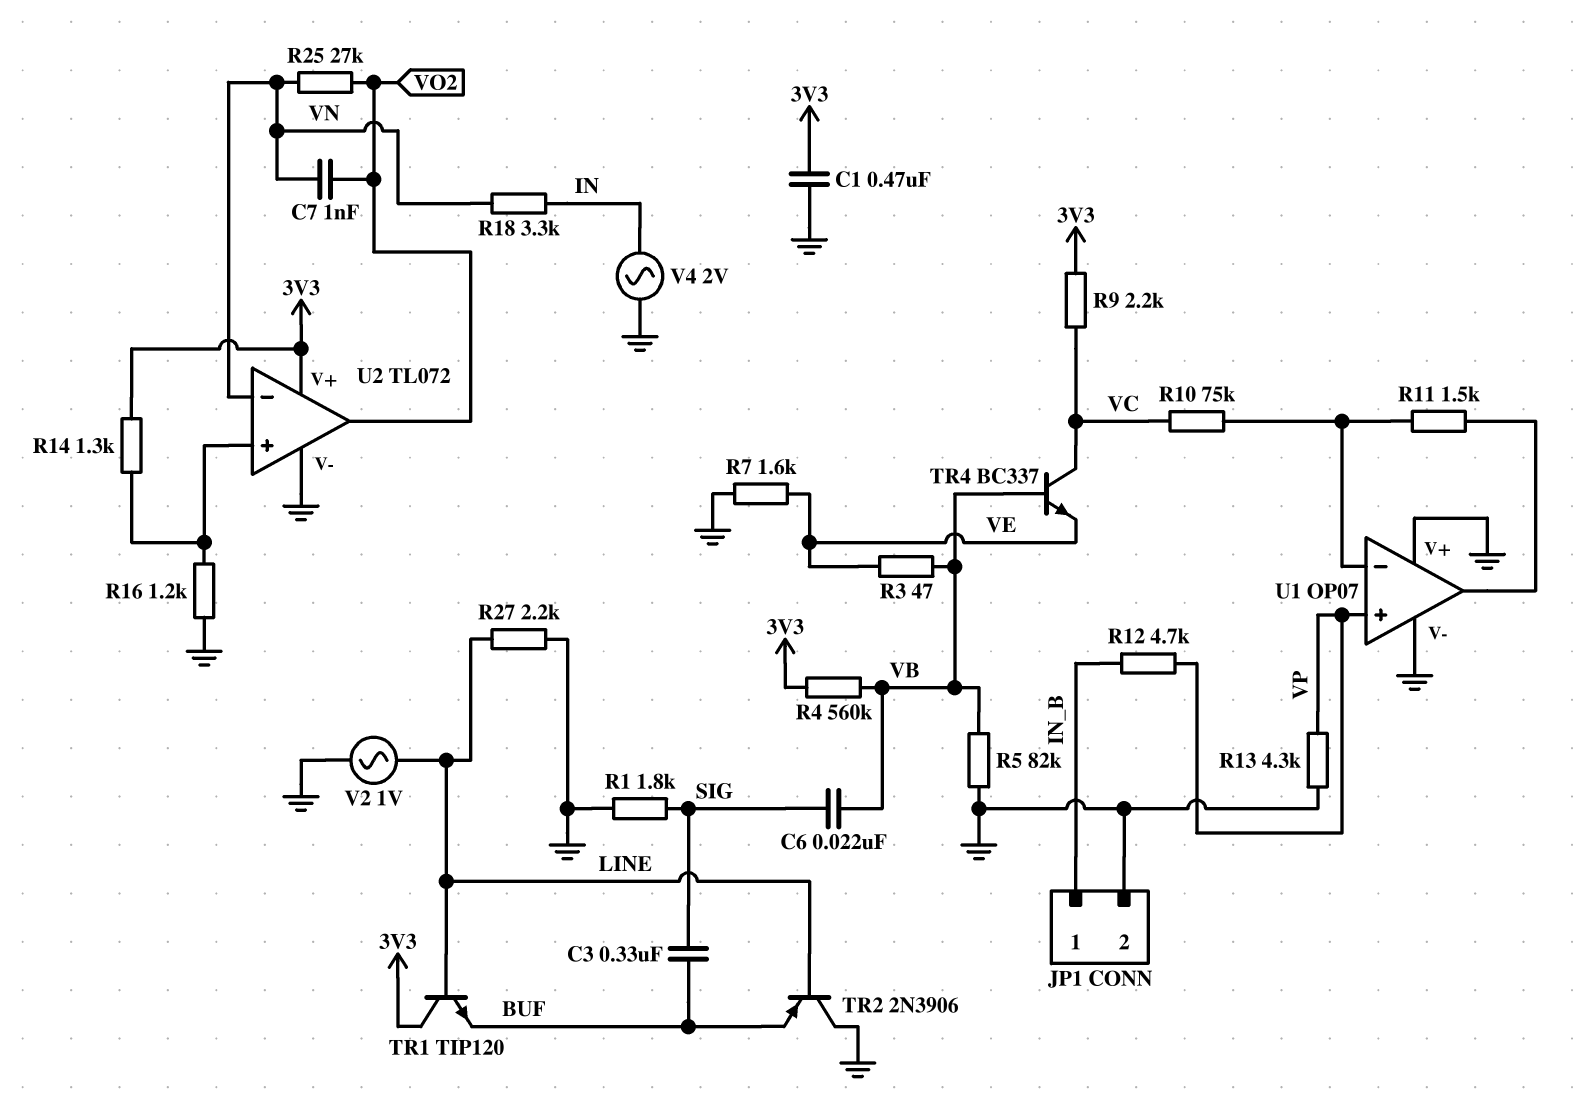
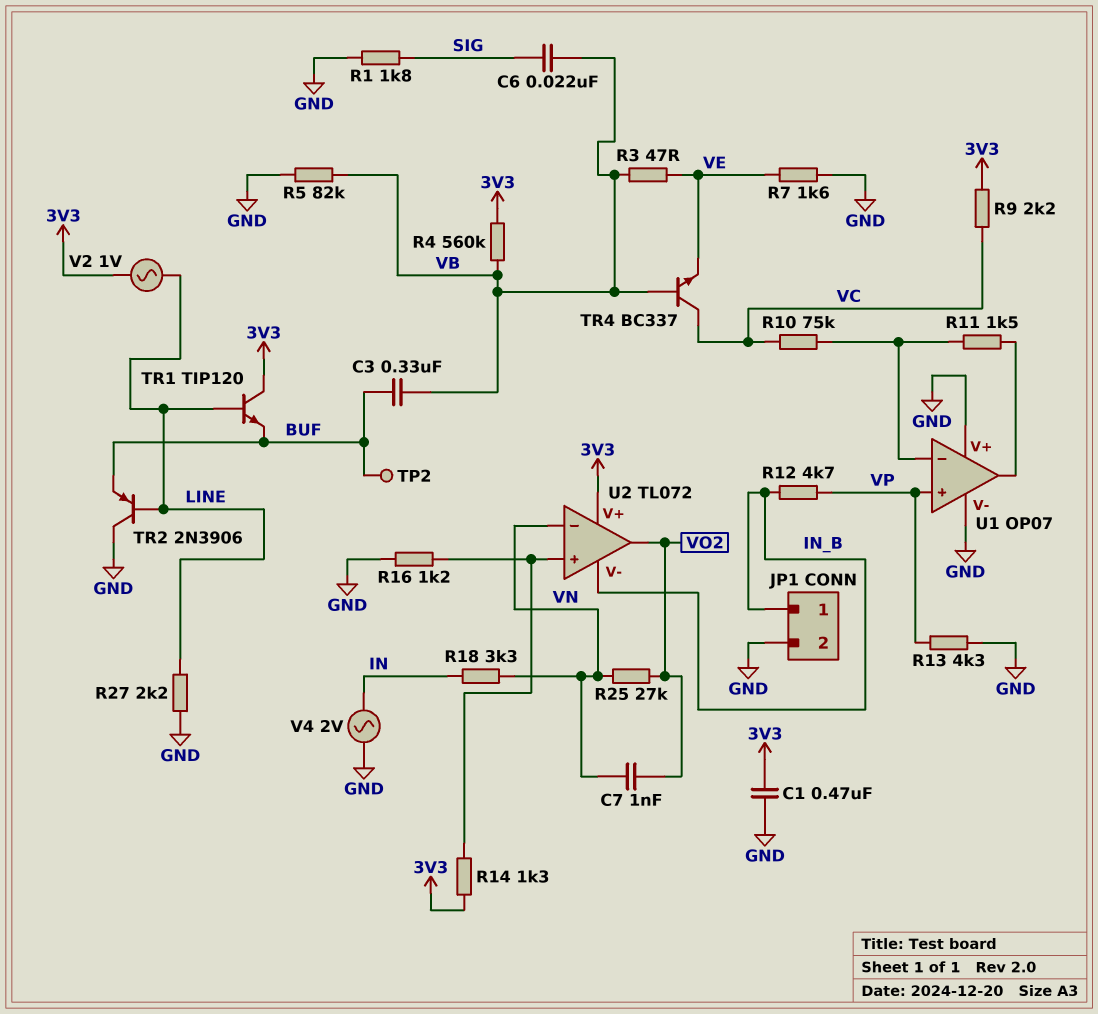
C3: 330nF (BUF, SIG) -> 330nF (BUF, VB)
TP2: none -> test point (BUF)
U2 pin V-: GND -> IN_B
V2: AC 1V (GND, LINE) -> AC 1V (3V3, LINE)

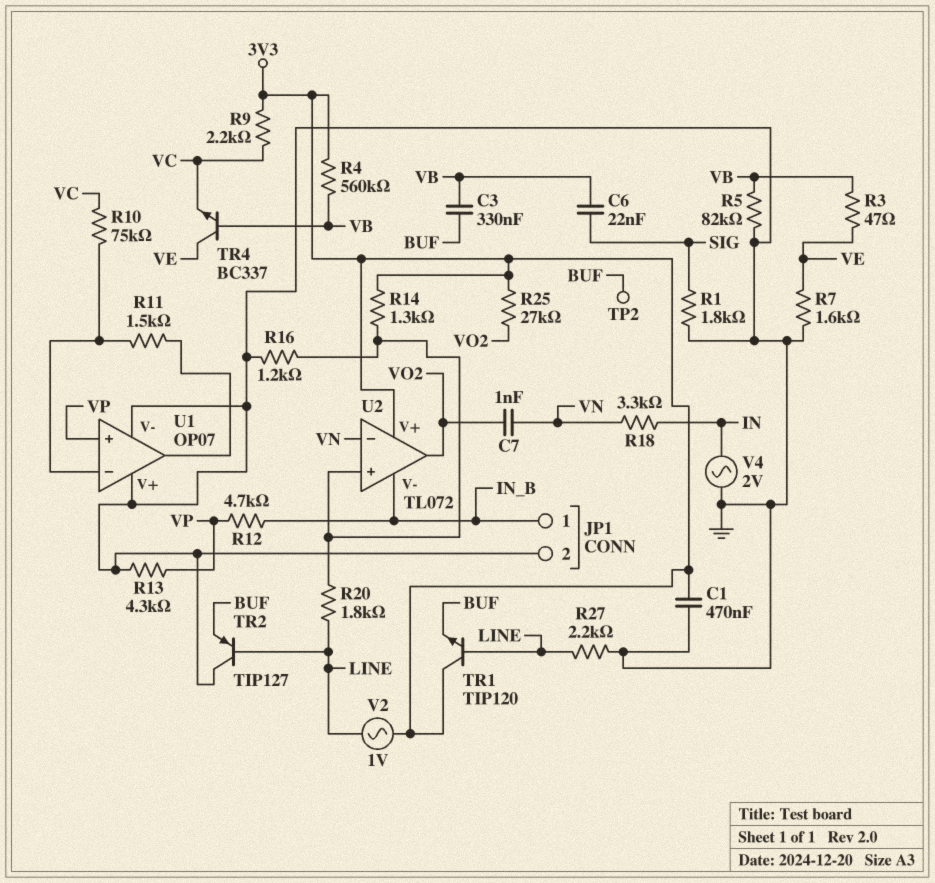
R20: none -> 1.8k (LINE, U2/in+)
R25: 27k (VN, VO2) -> 27k (3V3, VO2)
TR2: PNP 2N3906 (B LINE, C GND, E BUF) -> PNP TIP127 (B LINE, C GND, E BUF)
TR4: NPN BC337 (B VB, C VC, E VE) -> NPN BC337 (B VB, C VE, E VC)

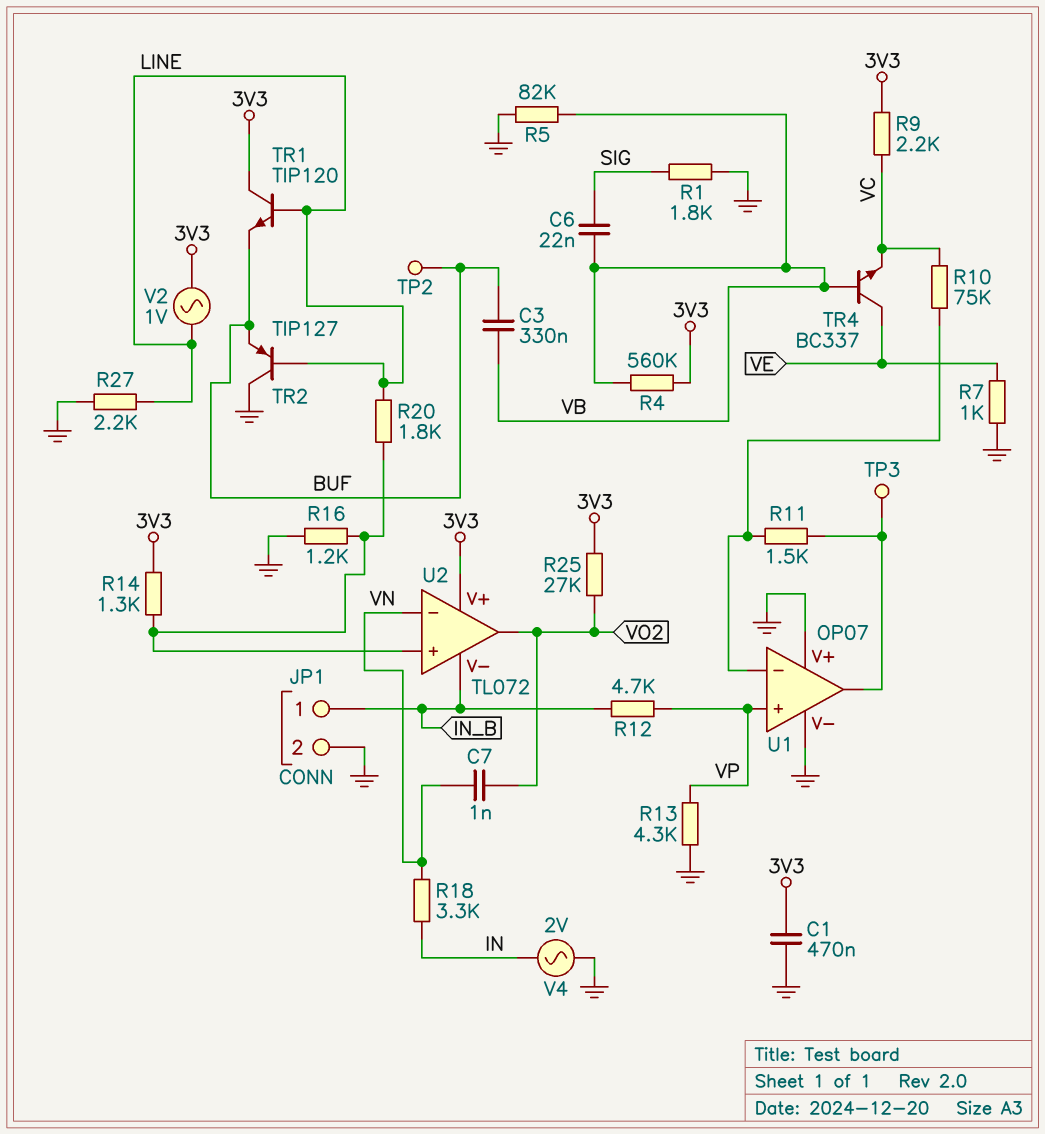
R3: 47 (VB, VE) -> none
R7: 1.6k (GND, VE) -> 1k (GND, VE)
TP3: none -> test point (U1/out)

